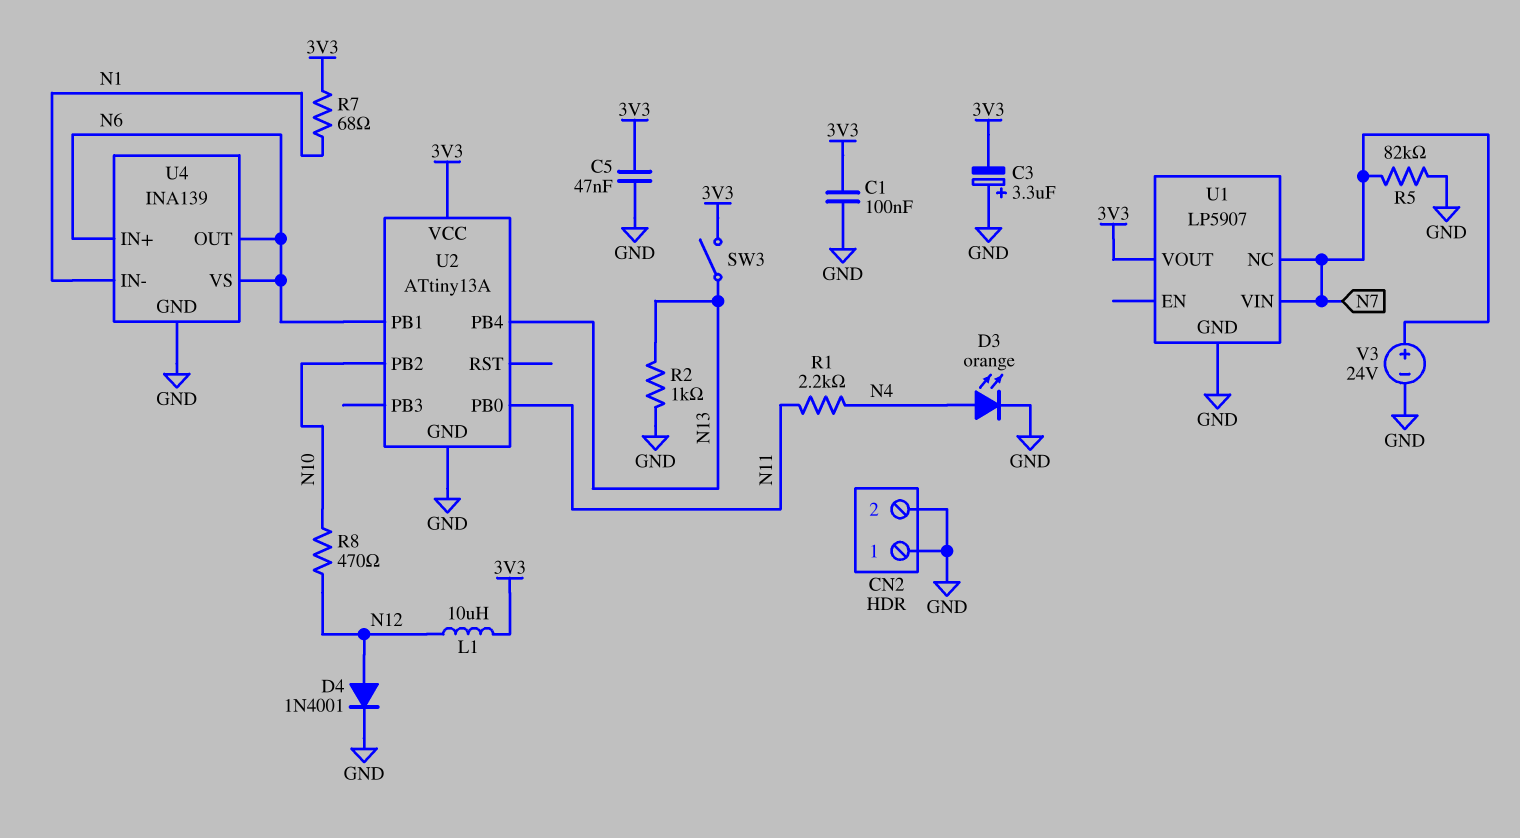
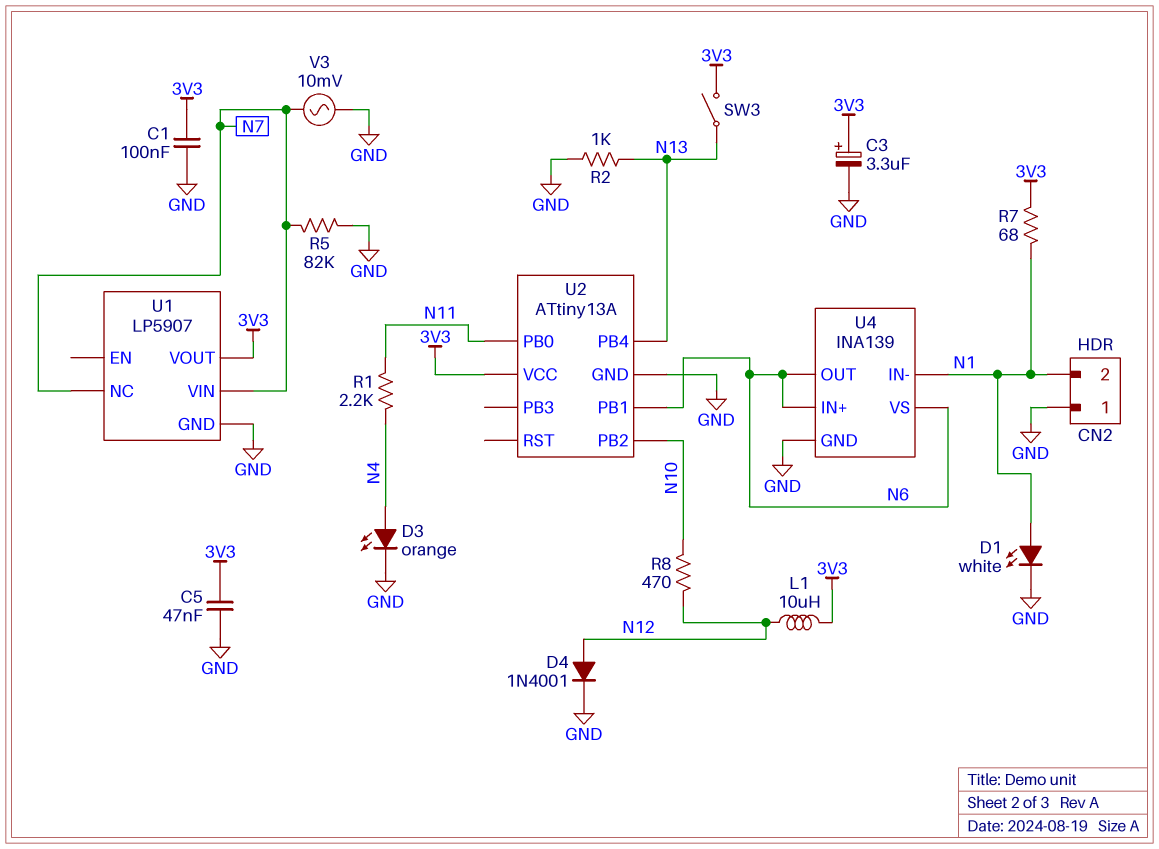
C3: 3.3uF (plus GND, minus 3V3) -> 3.3uF (plus 3V3, minus GND)
CN2 pin 2: GND -> N1
D1: none -> LED white (A N1, K GND)
V3: 24V (plus N7, minus GND) -> AC 10mV (GND, N7)

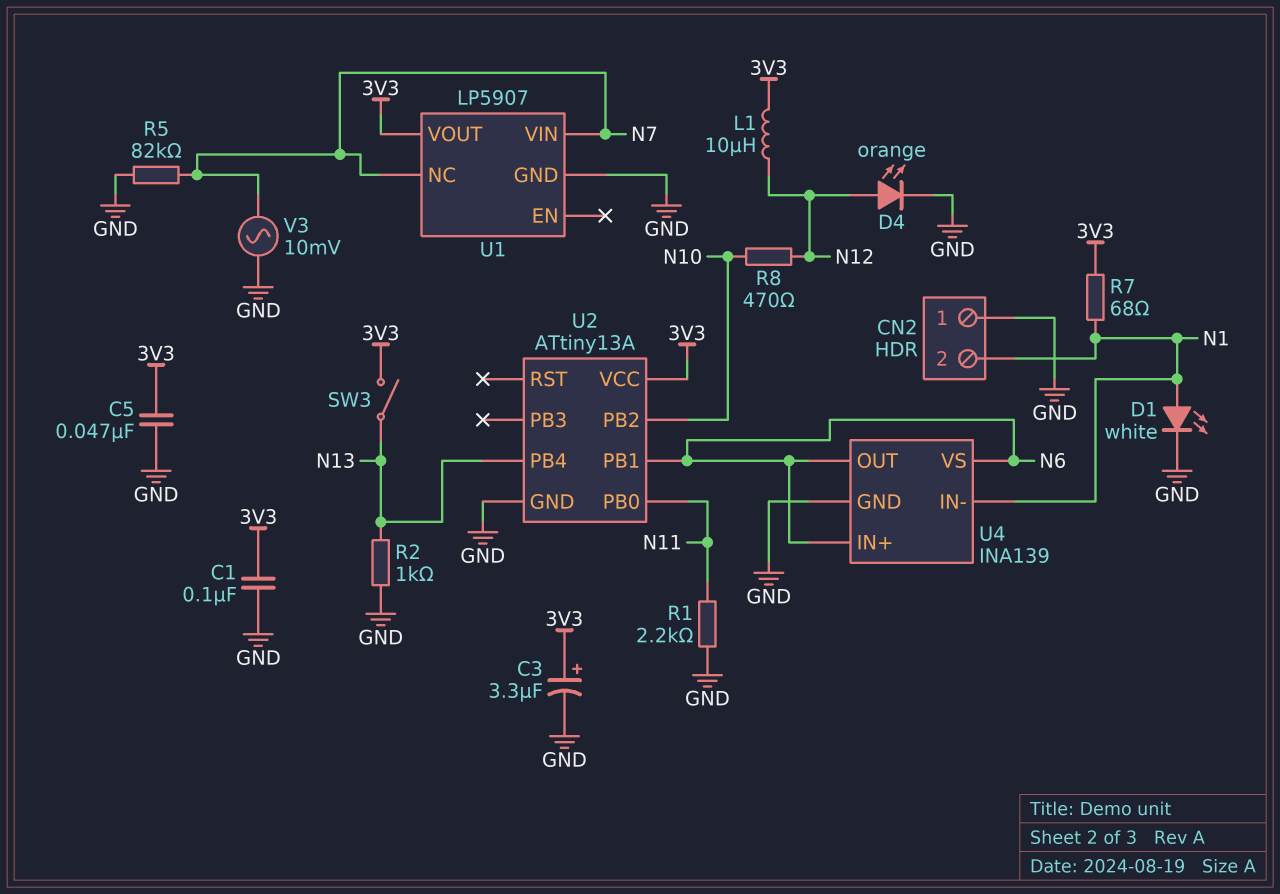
D3: LED orange (A N4, K GND) -> none
D4: diode 1N4001 (A N12, K GND) -> LED orange (A N12, K GND)
R1: 2.2k (N4, N11) -> 2.2k (GND, N11)

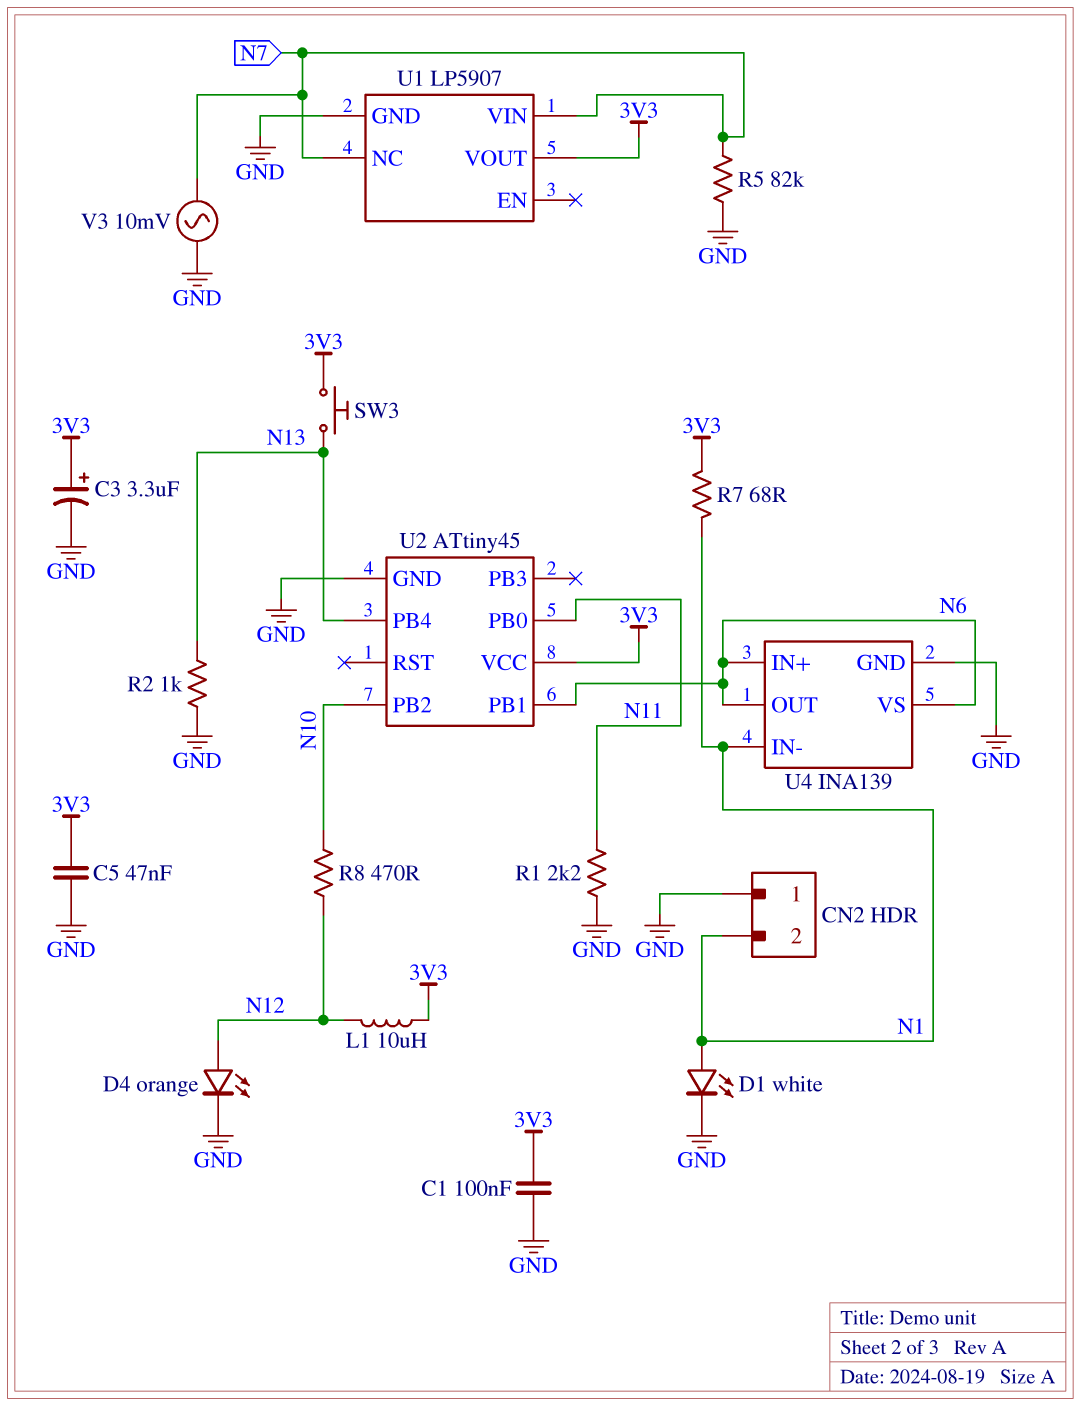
SW3: switch (3V3, N13) -> button (3V3, N13)
U2: ATtiny13A -> ATtiny45

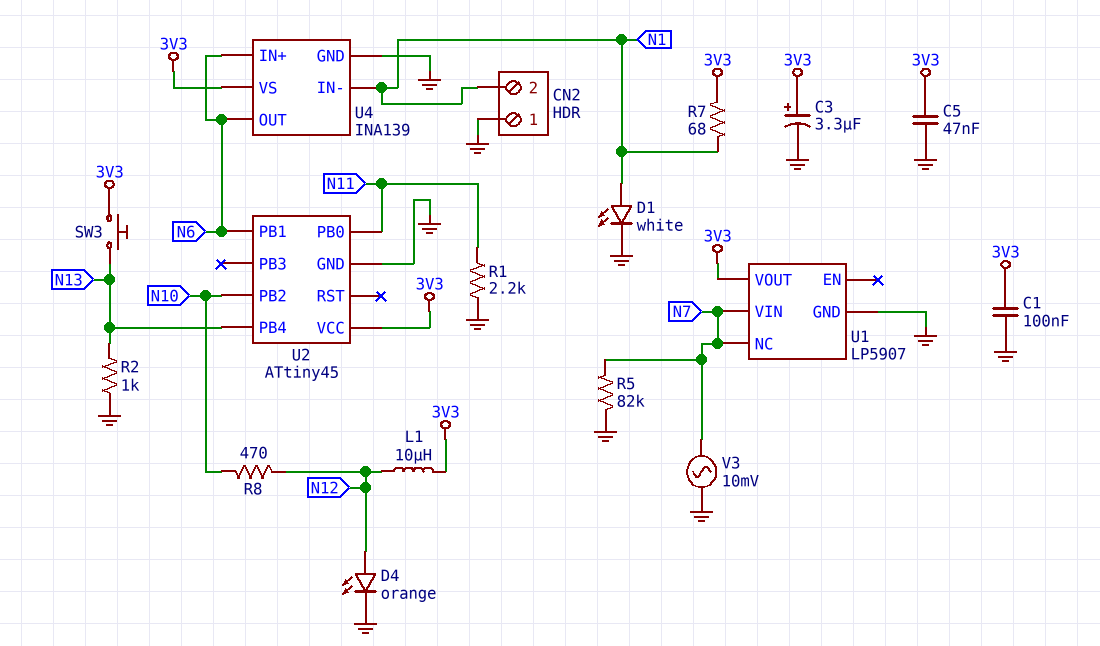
U4 pin VS: N6 -> 3V3

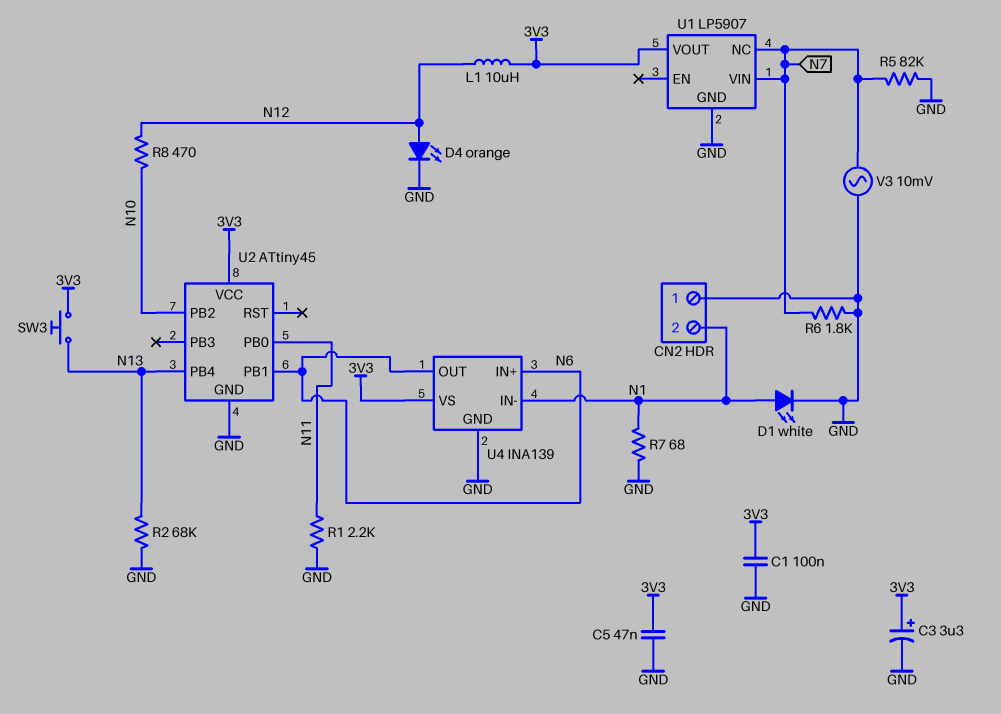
R2: 1k (GND, N13) -> 68k (GND, N13)
R6: none -> 1.8k (GND, N7)
R7: 68 (3V3, N1) -> 68 (GND, N1)

